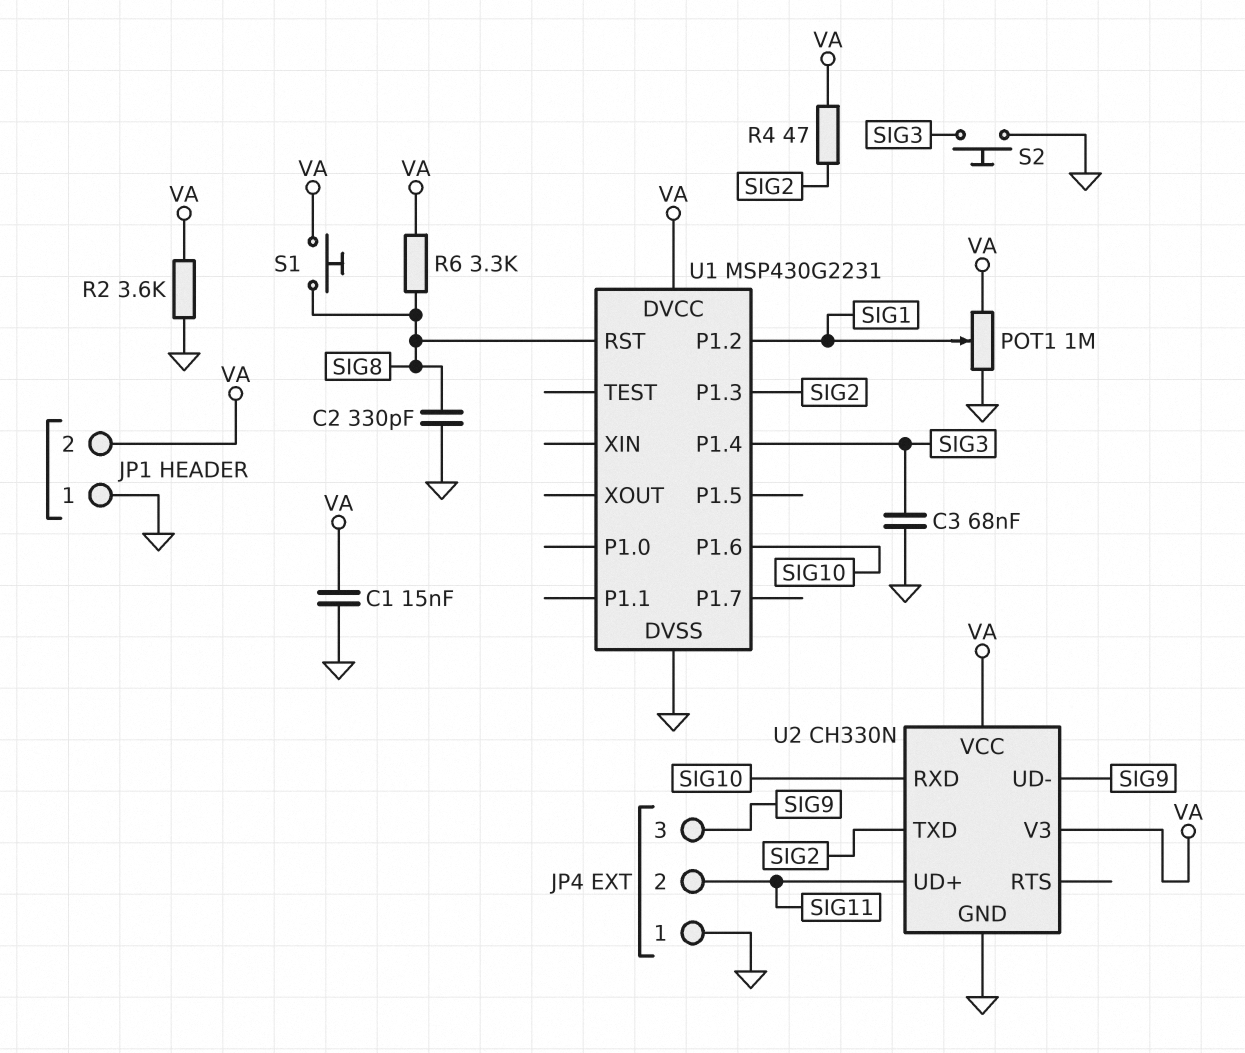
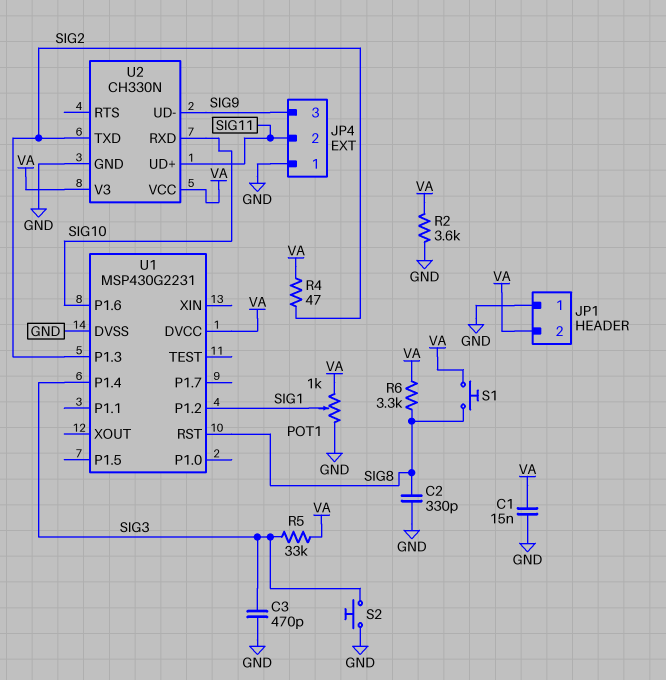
C3: 68nF (GND, SIG3) -> 470pF (GND, SIG3)
POT1: 1M (GND, VA, wiper SIG1) -> 1k (GND, VA, wiper SIG1)
R5: none -> 33k (SIG3, VA)

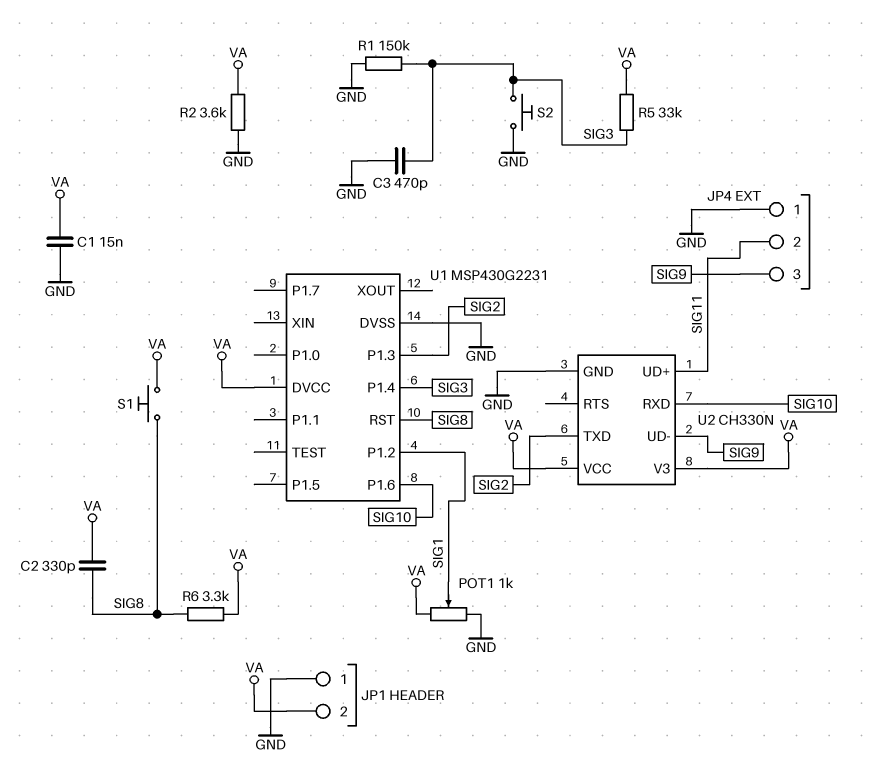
C2: 330pF (GND, SIG8) -> 330pF (SIG8, VA)
R1: none -> 150k (GND, SIG3)
R4: 47 (SIG2, VA) -> none

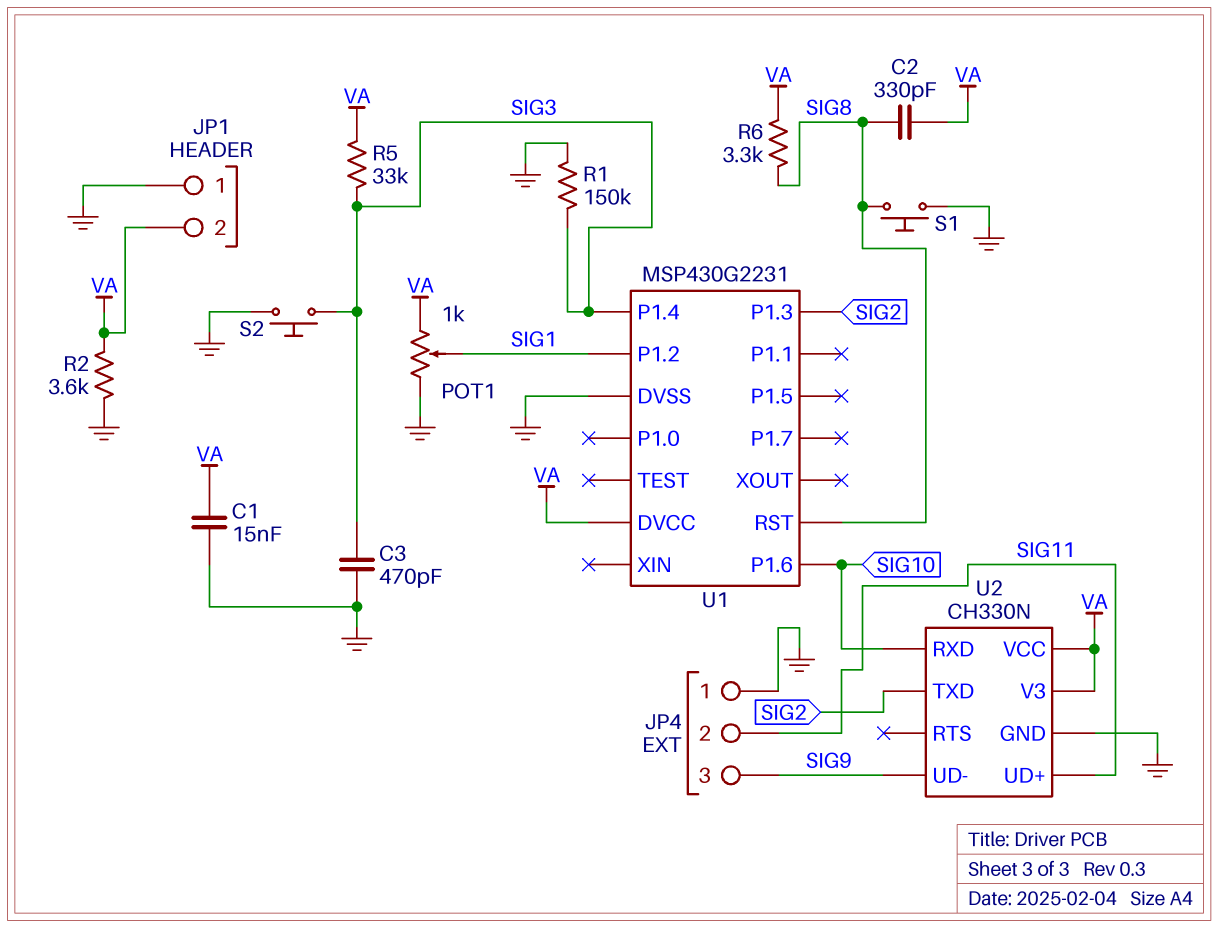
S1: button (SIG8, VA) -> button (GND, SIG8)

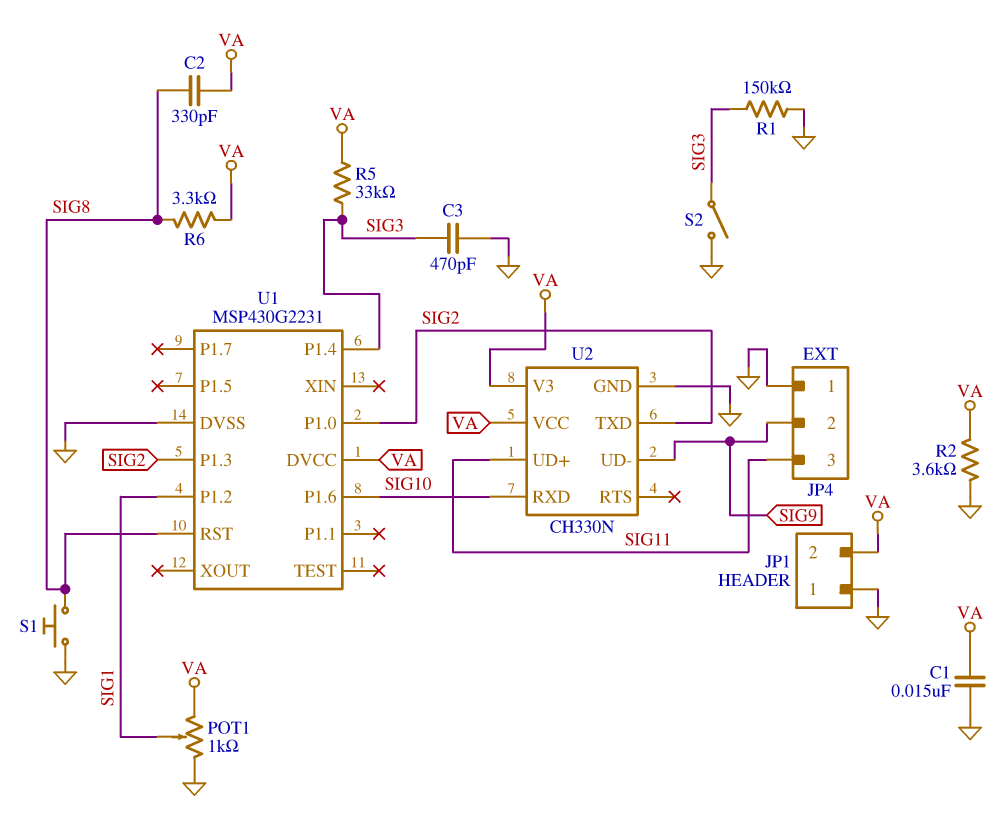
JP4 pin 2: SIG11 -> SIG9
JP4 pin 3: SIG9 -> SIG11
S2: button (GND, SIG3) -> switch (GND, SIG3)
U1 pin P1.0: none -> SIG2

